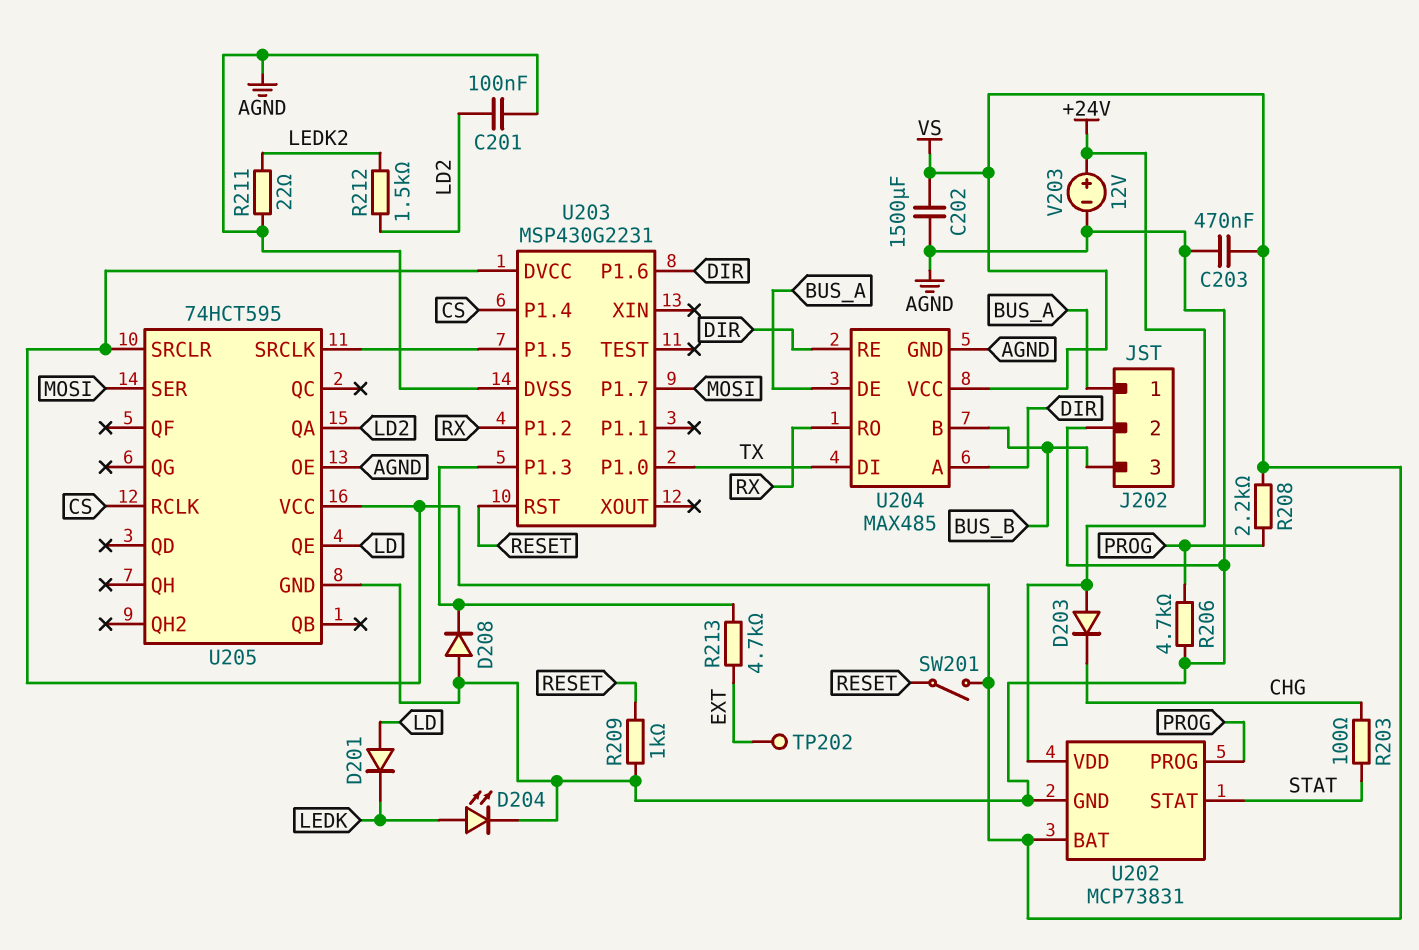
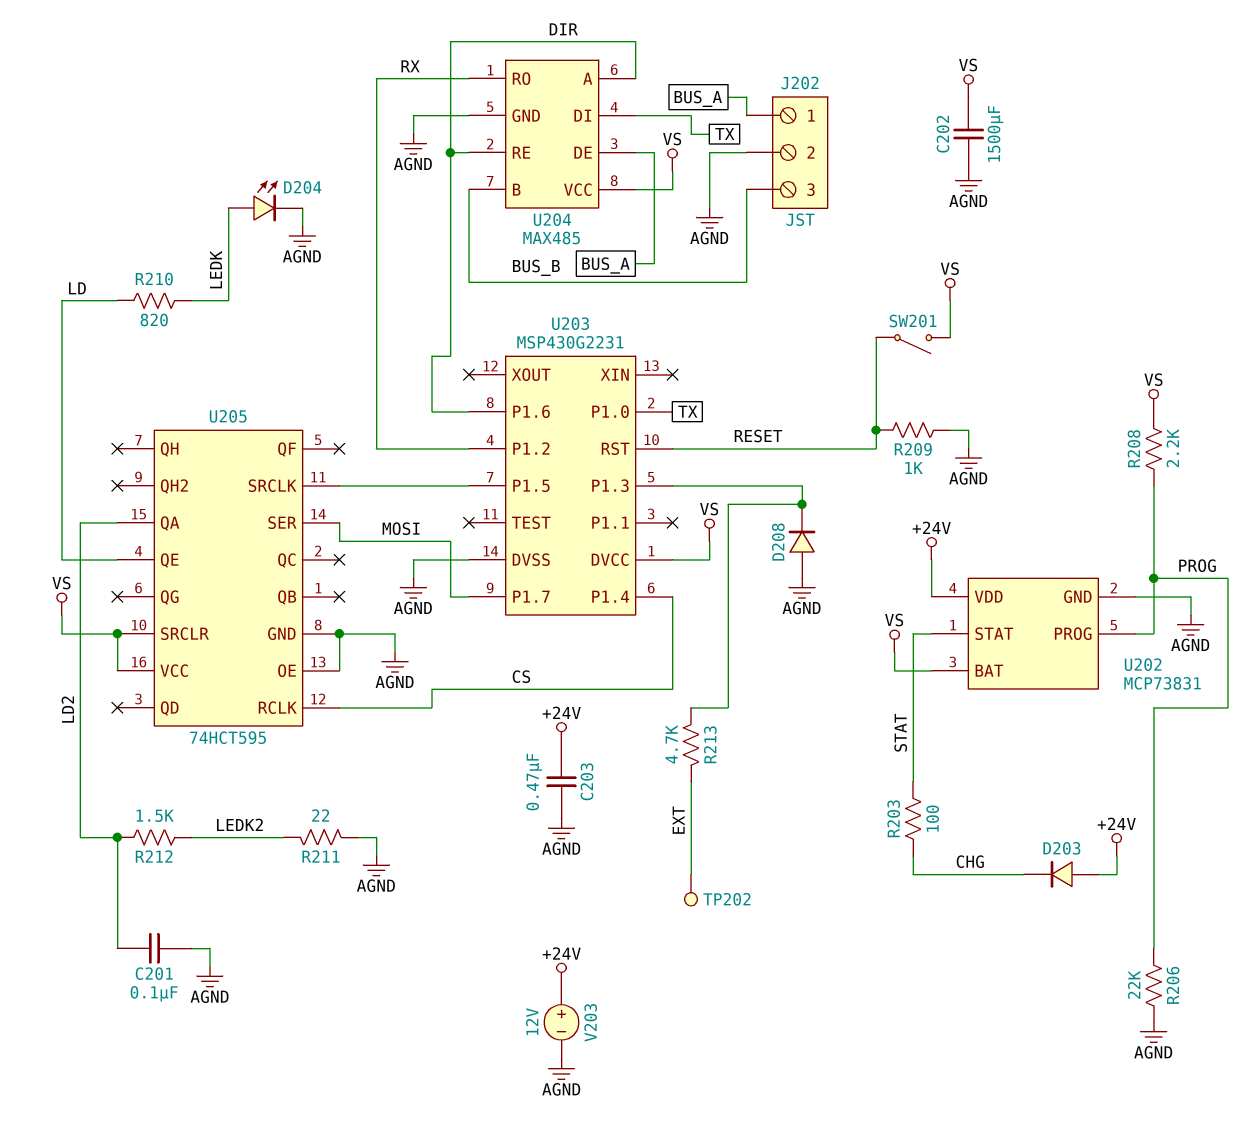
C203: 470nF (AGND, VS) -> 470nF (+24V, AGND)
D201: diode (A LD, K LEDK) -> none
R206: 4.7k (AGND, PROG) -> 22k (AGND, PROG)
R210: none -> 820 (LD, LEDK)

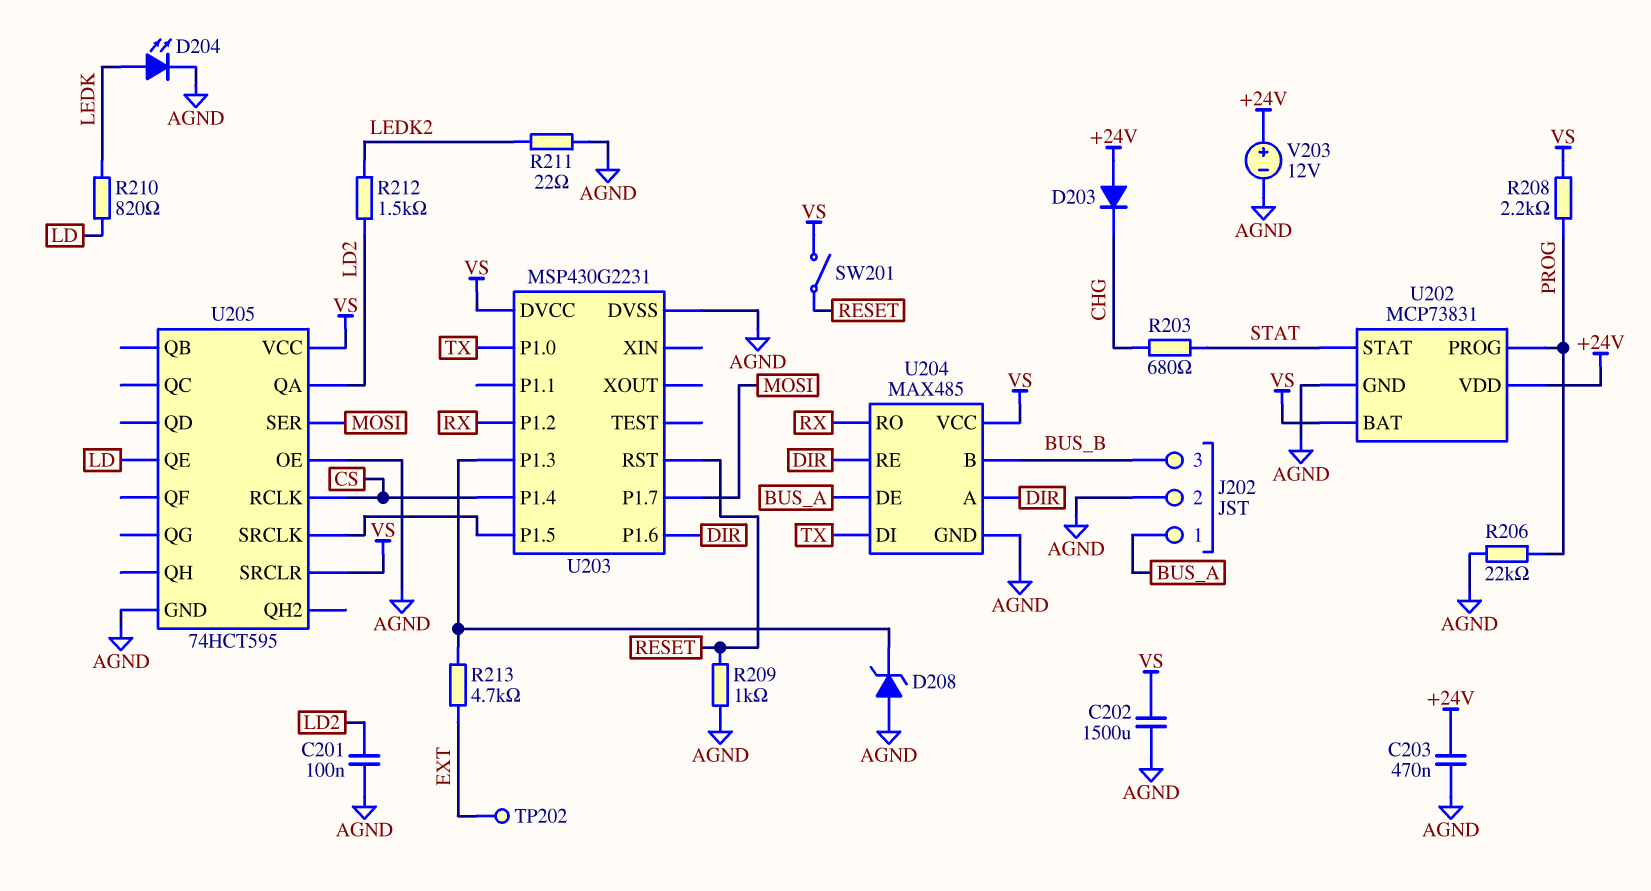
D208: diode (A AGND, K U203/P1.3) -> zener (A AGND, K U203/P1.3)
R203: 100 (CHG, STAT) -> 680 (CHG, STAT)

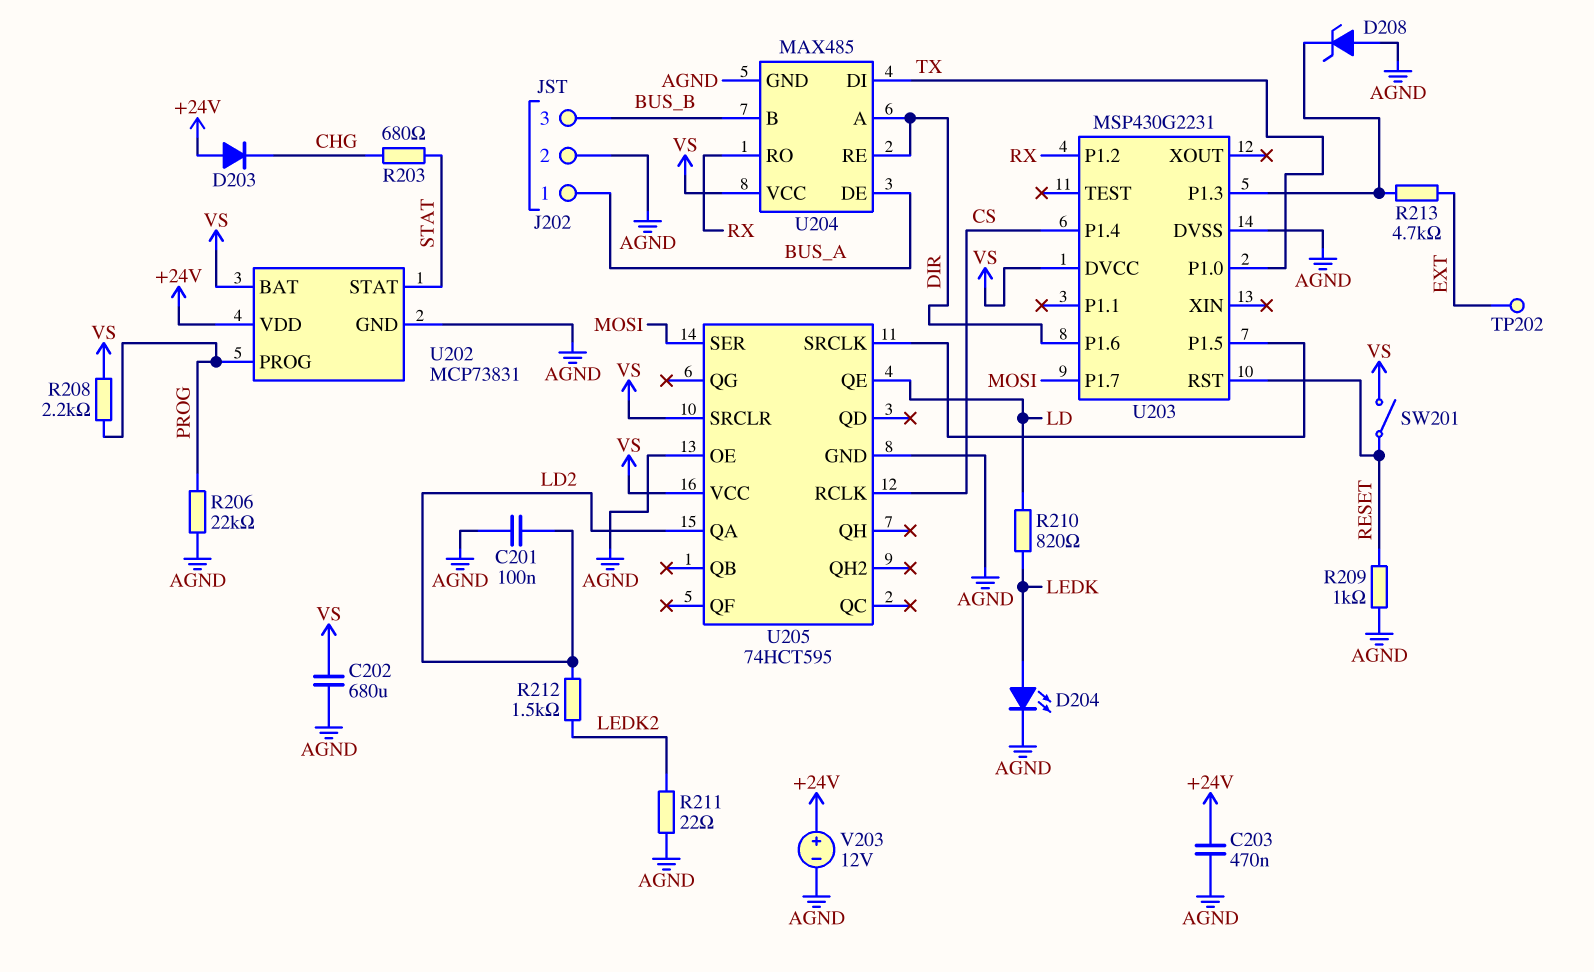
C202: 1500uF (AGND, VS) -> 680uF (AGND, VS)

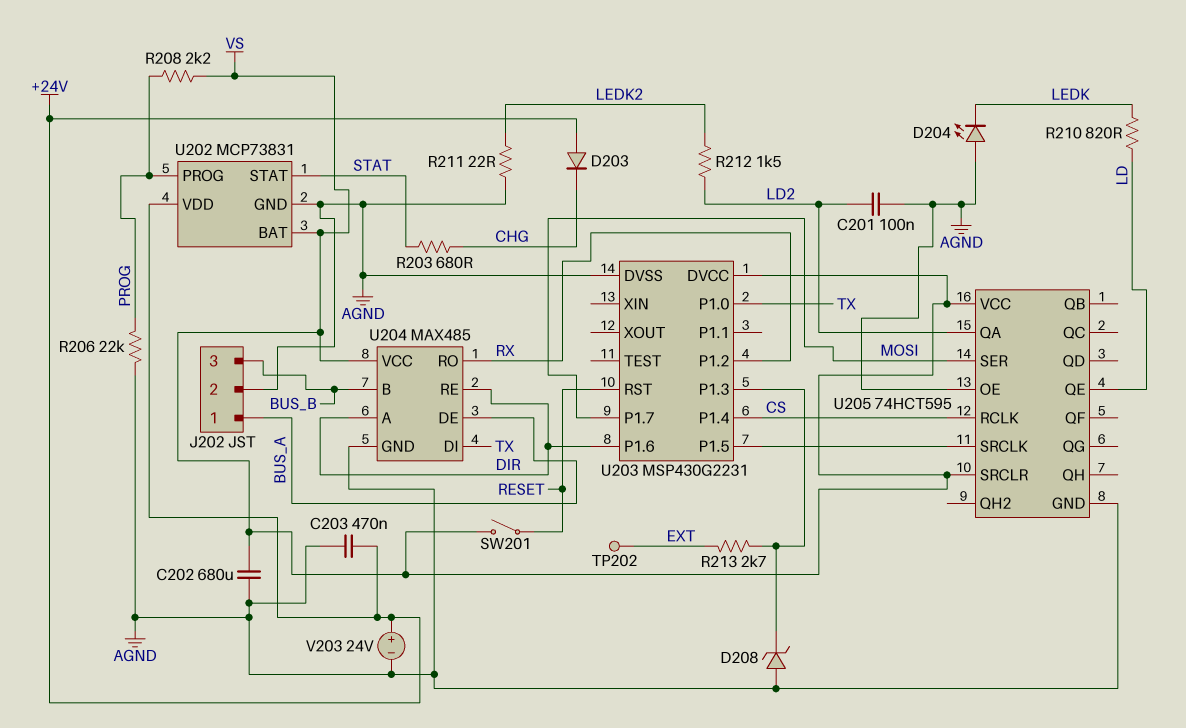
D204: LED (A LEDK, K AGND) -> LED (A AGND, K LEDK)
R209: 1k (AGND, RESET) -> none
R213: 4.7k (EXT, U203/P1.3) -> 2.7k (EXT, U203/P1.3)
V203: 12V (plus +24V, minus AGND) -> 24V (plus +24V, minus AGND)

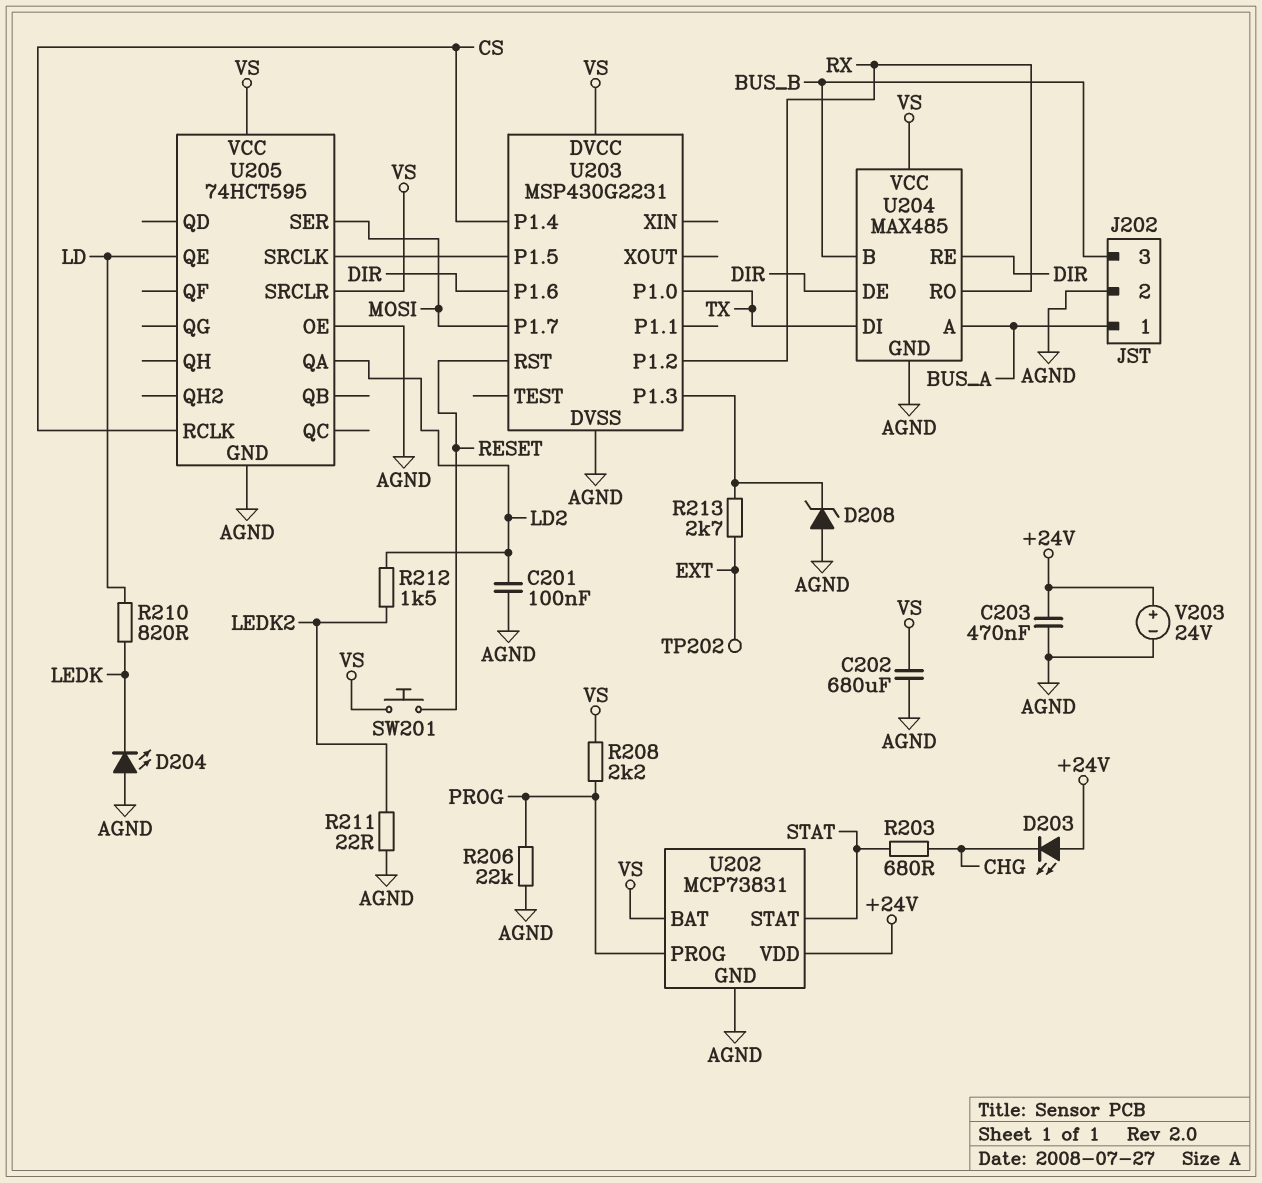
D203: diode (A +24V, K CHG) -> LED (A +24V, K CHG)
SW201: switch (RESET, VS) -> button (RESET, VS)
U204 pin A: DIR -> BUS_A
U204 pin DE: BUS_A -> DIR

